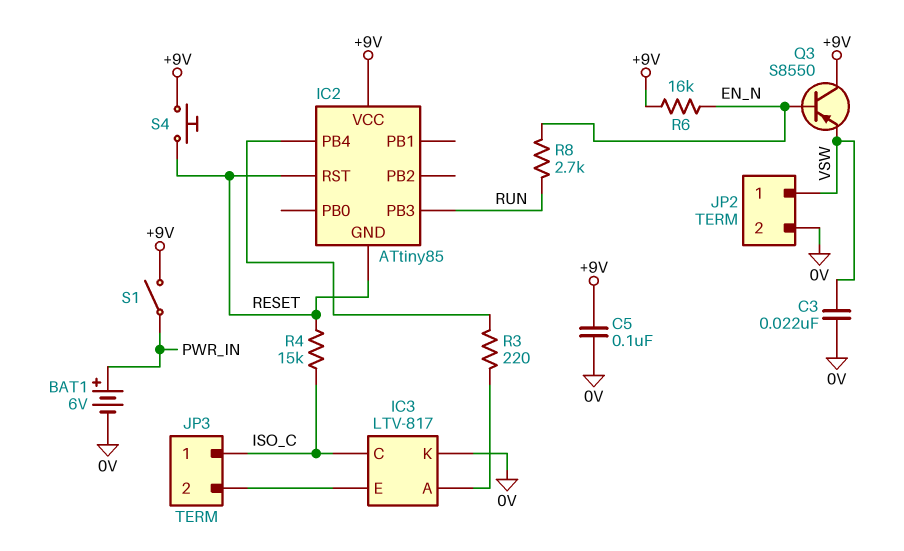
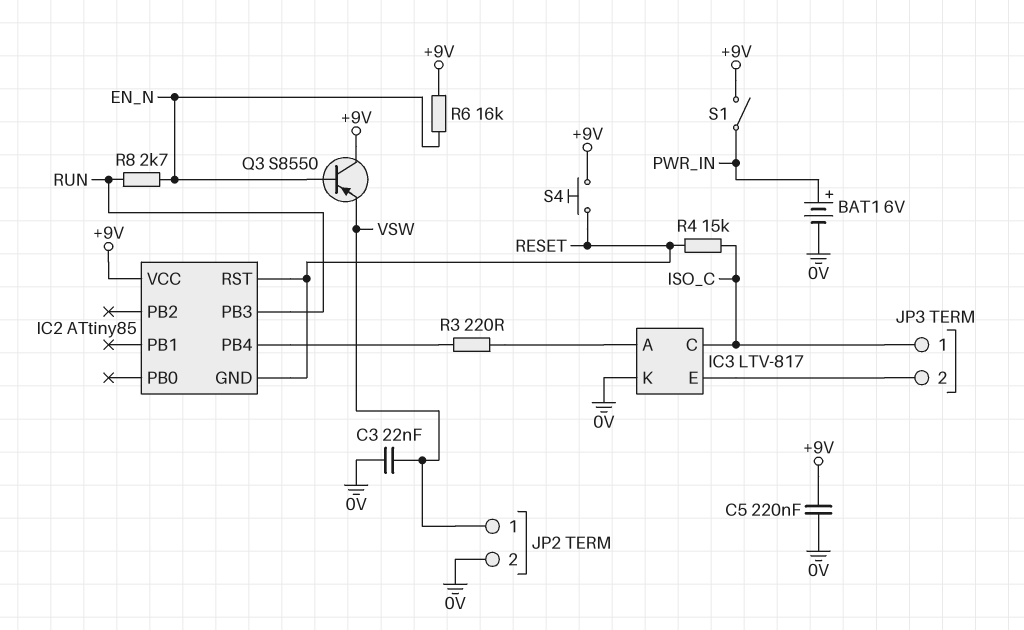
C5: 100nF (+9V, 0V) -> 220nF (+9V, 0V)

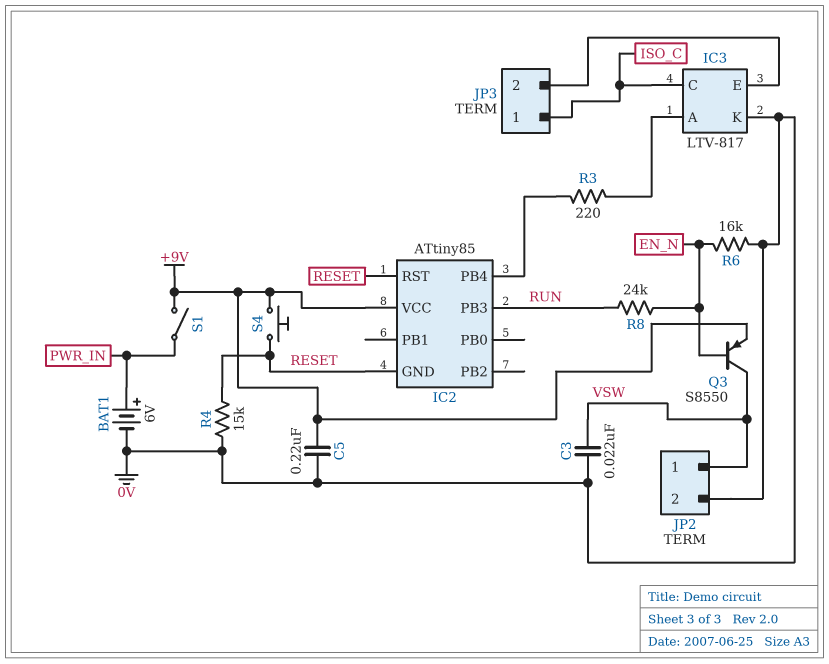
Q3: PNP S8550 (B EN_N, C +9V, E VSW) -> PNP S8550 (B EN_N, C VSW, E +9V)
R4: 15k (ISO_C, RESET) -> 15k (0V, RESET)
R6: 16k (+9V, EN_N) -> 16k (0V, EN_N)
R8: 2.7k (EN_N, RUN) -> 24k (EN_N, RUN)

